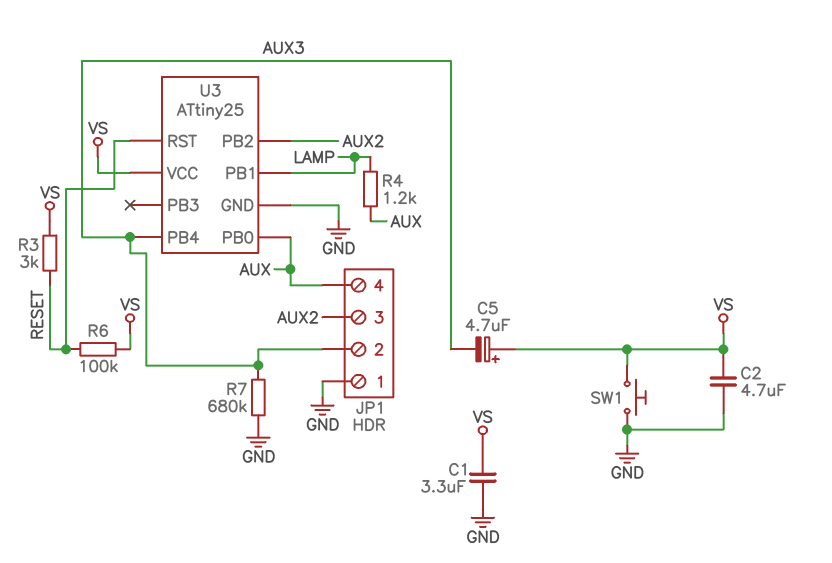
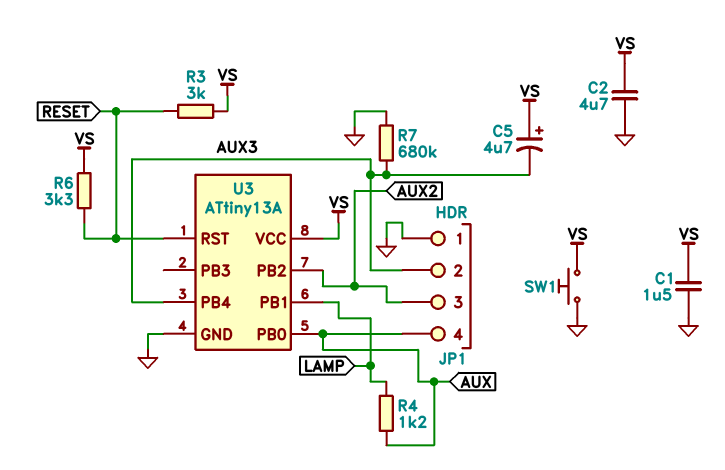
C1: 3.3uF (GND, VS) -> 1.5uF (GND, VS)
R6: 100k (RESET, VS) -> 3.3k (RESET, VS)
U3: ATtiny25 -> ATtiny13A

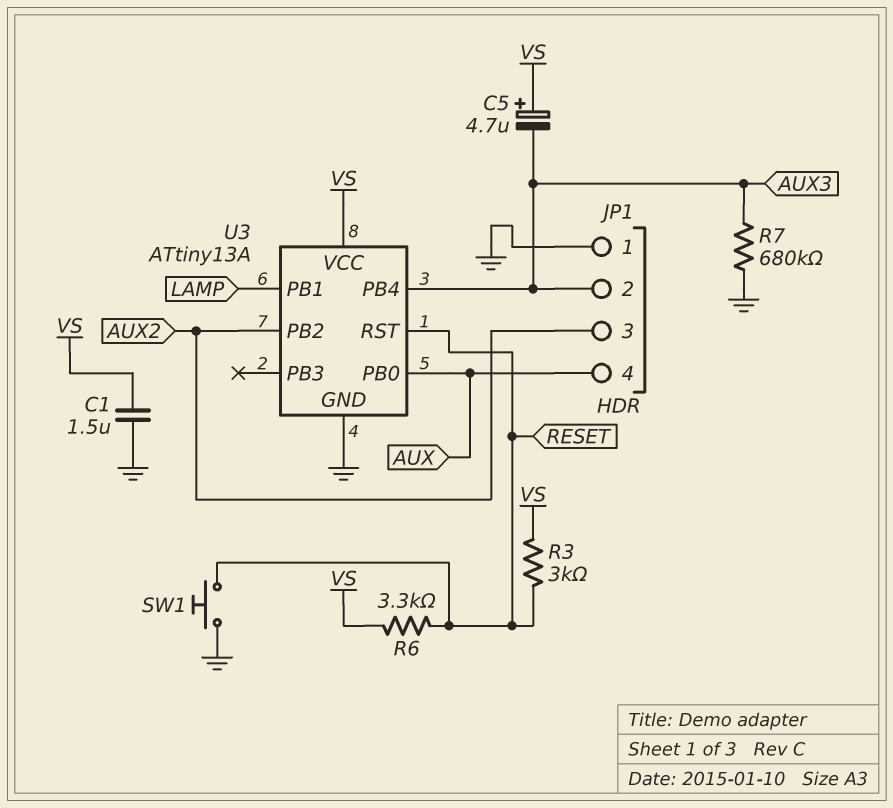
C2: 4.7uF (GND, VS) -> none
R4: 1.2k (AUX, LAMP) -> none
SW1: button (GND, VS) -> button (GND, RESET)

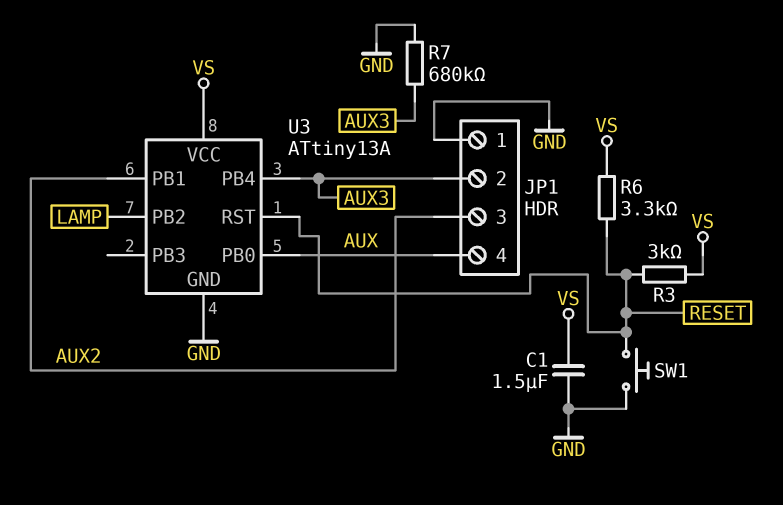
C5: 4.7uF (plus VS, minus AUX3) -> none
U3 pin PB1: LAMP -> AUX2
U3 pin PB2: AUX2 -> LAMP

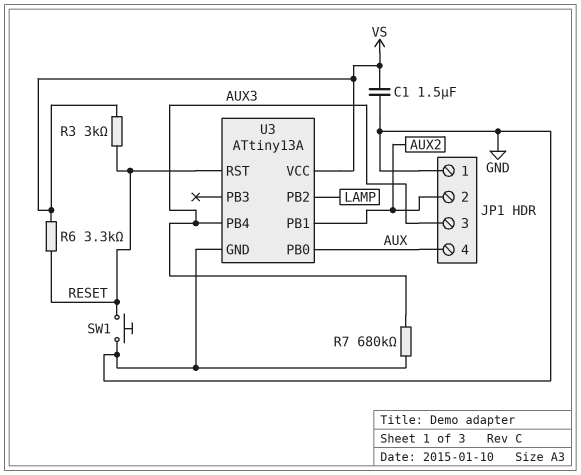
JP1 pin 2: AUX3 -> AUX2
JP1 pin 3: AUX2 -> AUX3

